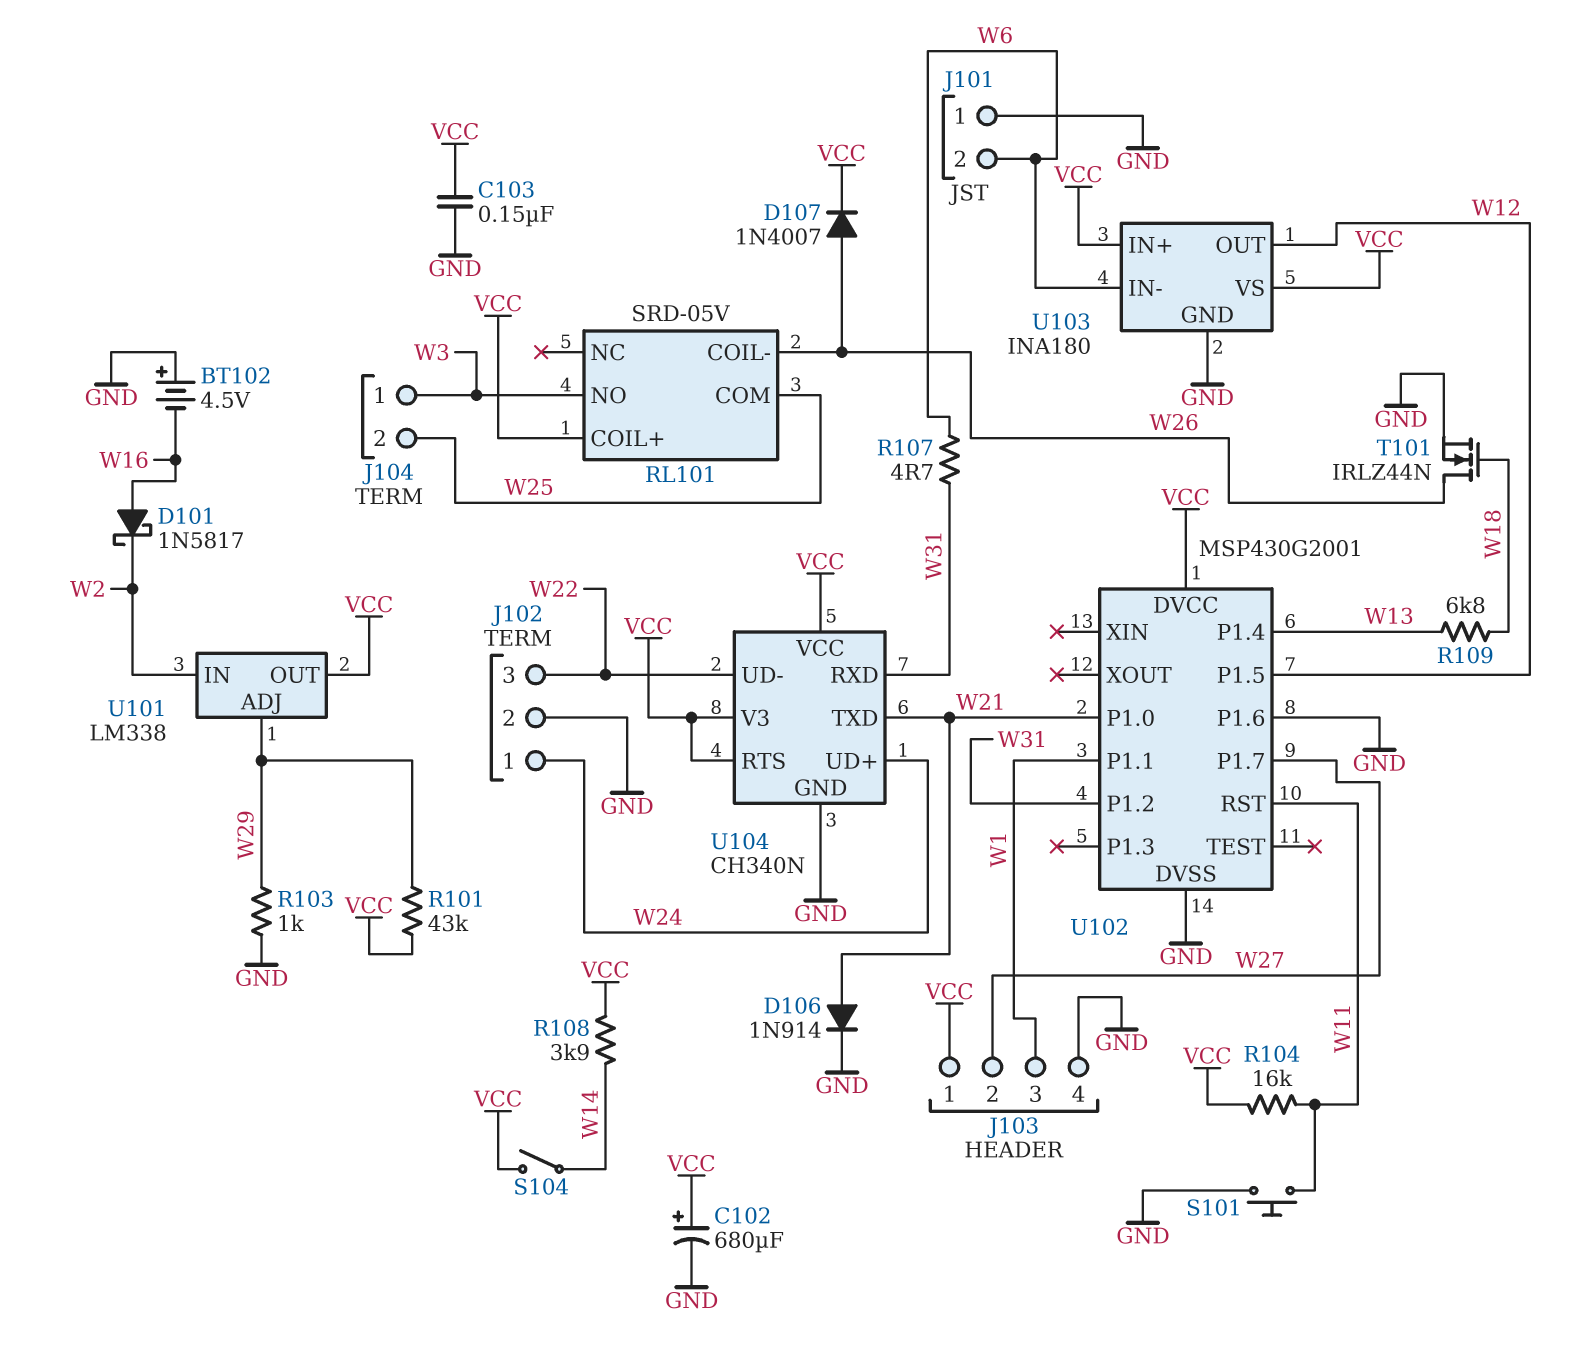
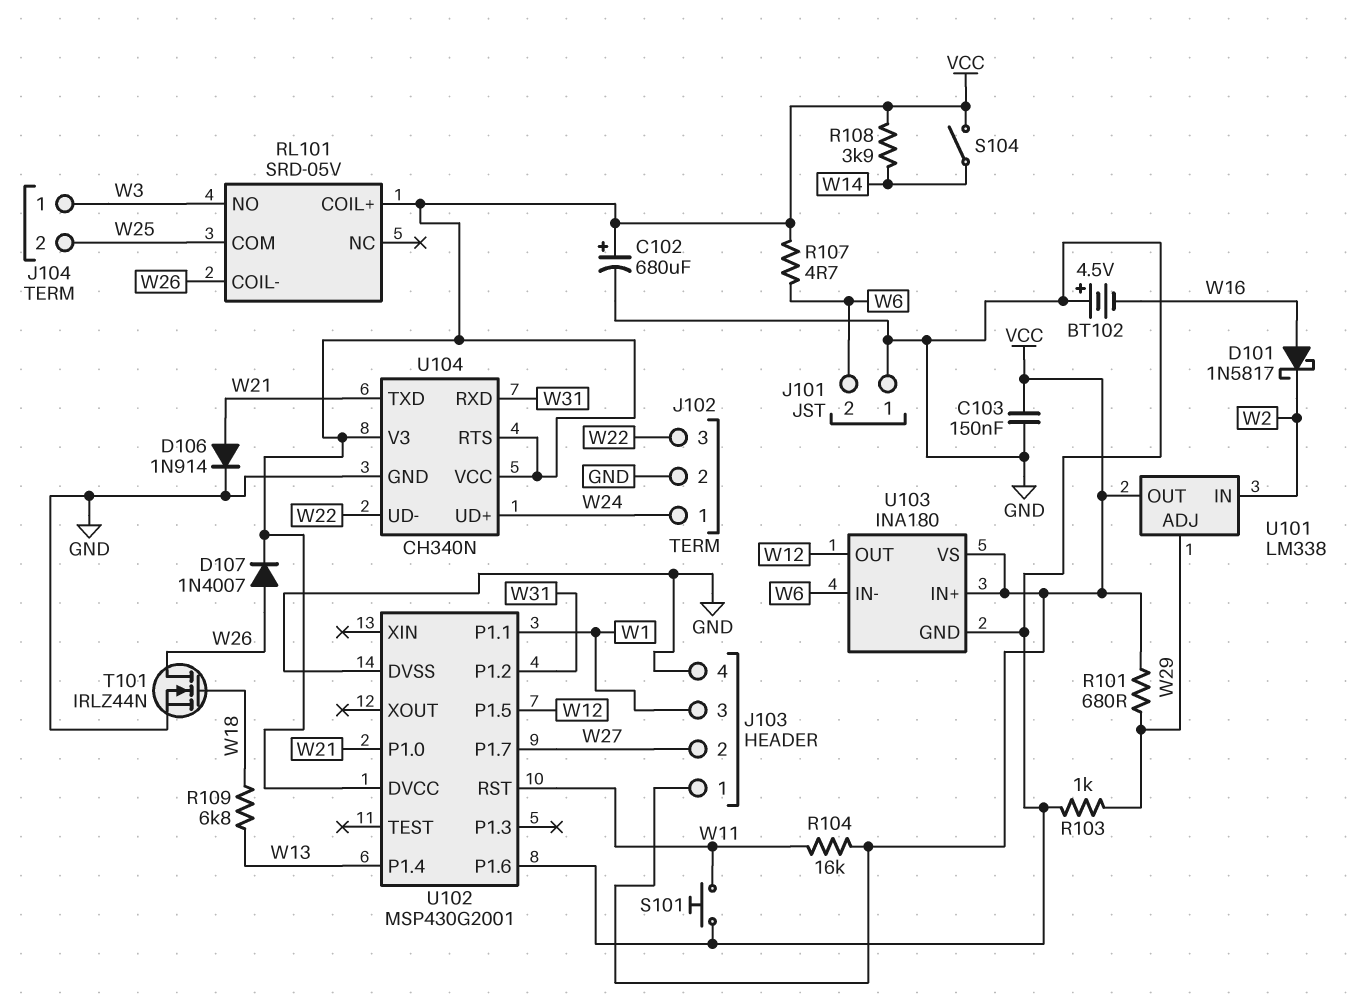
R101: 43k (VCC, W29) -> 680 (VCC, W29)
R107: 4.7 (W6, W31) -> 4.7 (VCC, W6)

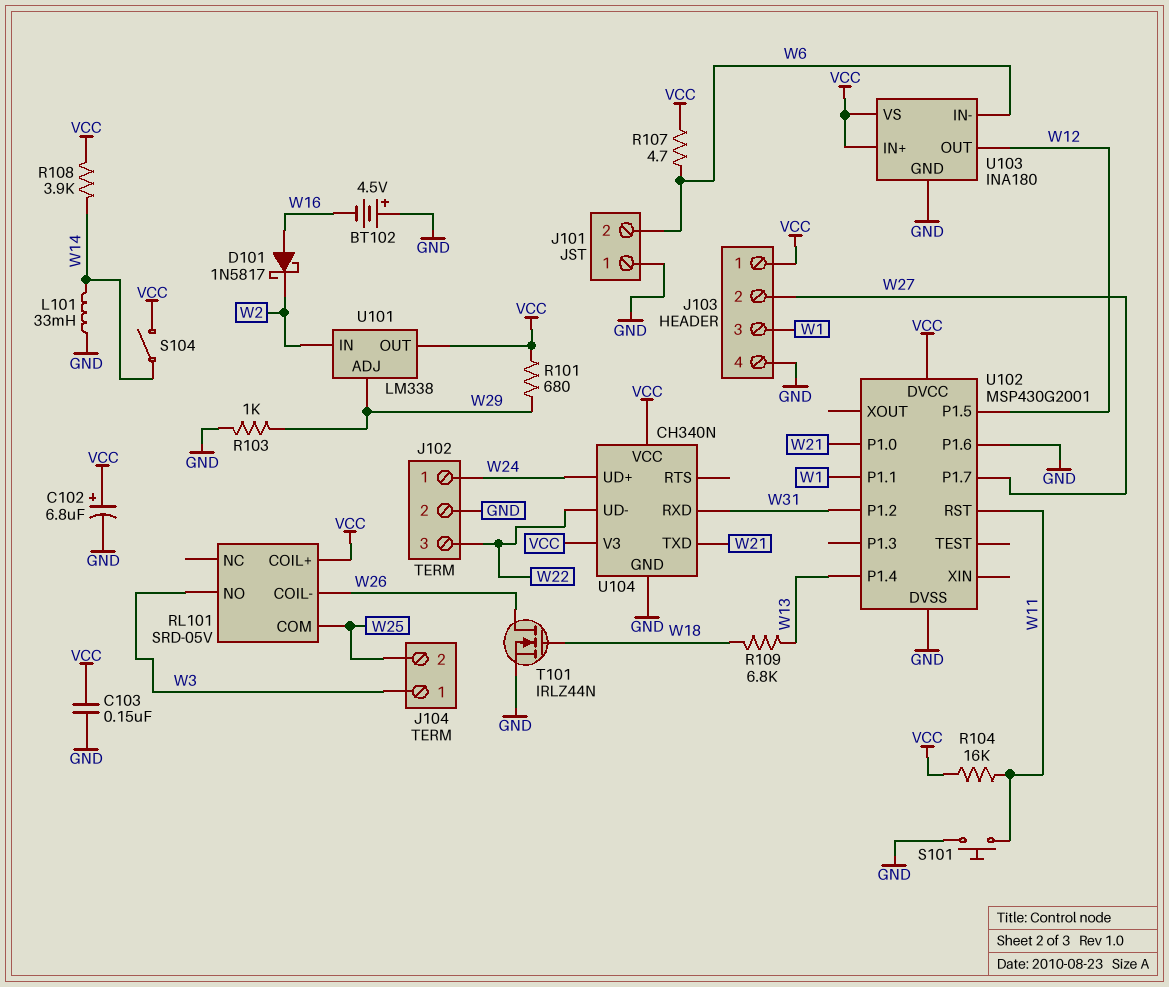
C102: 680uF (plus VCC, minus GND) -> 6.8uF (plus VCC, minus GND)
D106: diode 1N914 (A W21, K GND) -> none
D107: diode 1N4007 (A W26, K VCC) -> none
L101: none -> 33mH (GND, W14)
U104 pin RTS: VCC -> none

